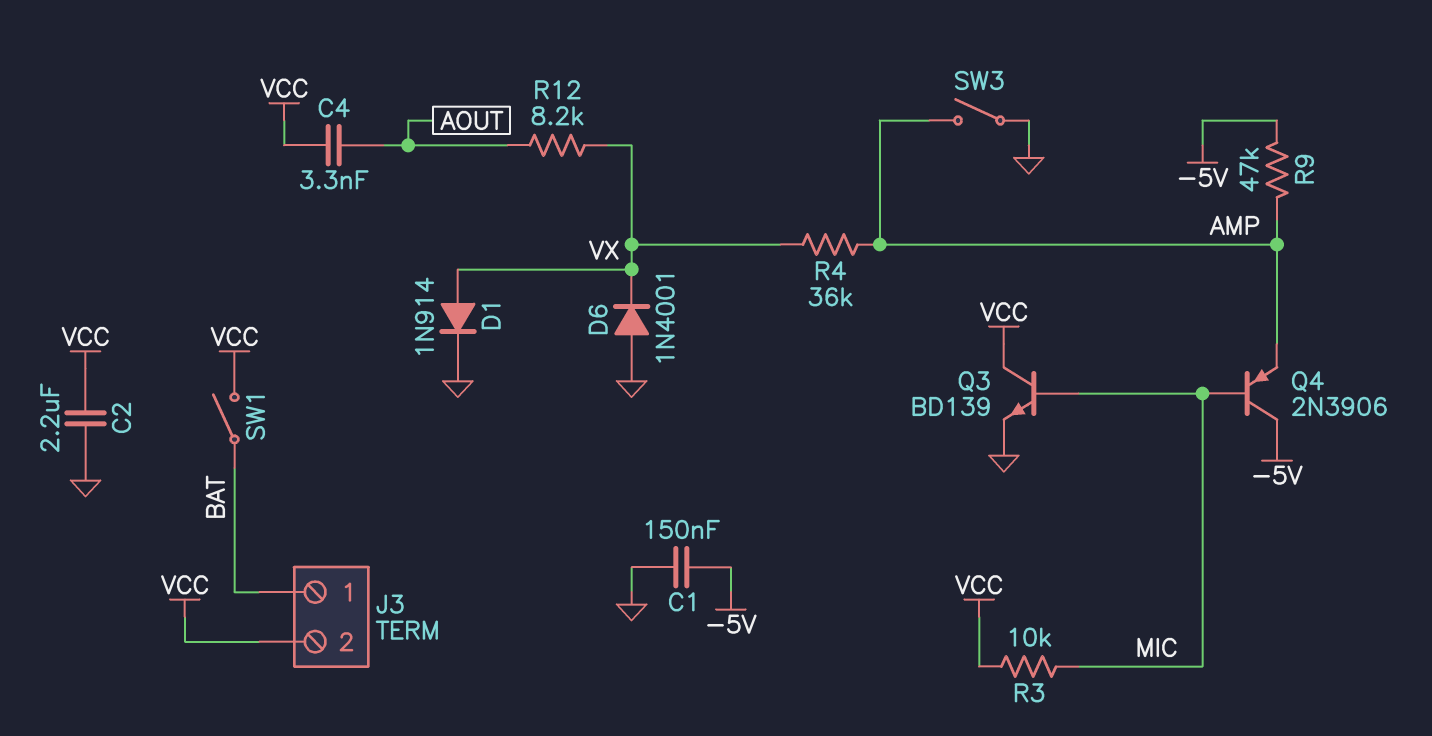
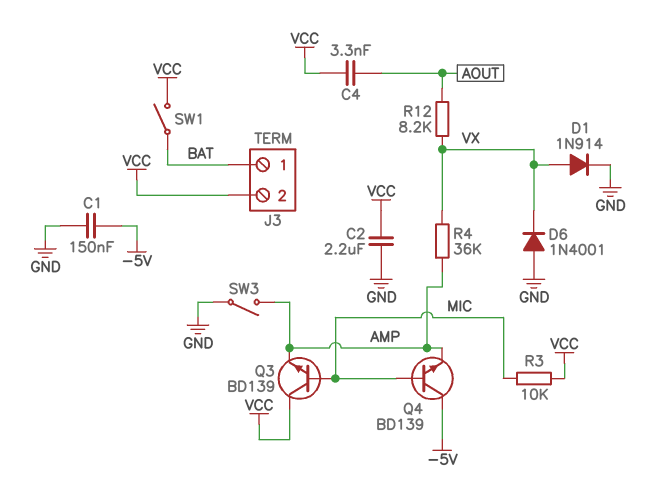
Q3: NPN BD139 (B MIC, C VCC, E GND) -> NPN BD139 (B MIC, C VCC, E AMP)
Q4: PNP 2N3906 (B MIC, C -5V, E AMP) -> NPN BD139 (B MIC, C -5V, E AMP)
R9: 47k (-5V, AMP) -> none

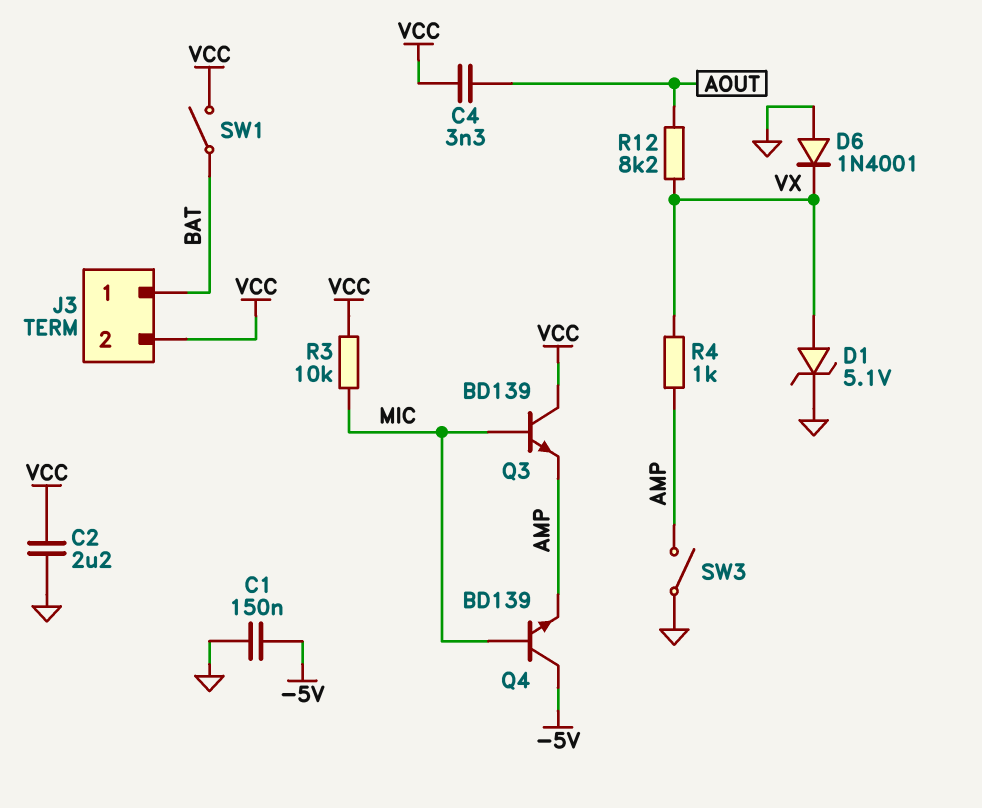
D1: diode 1N914 (A VX, K GND) -> zener 5.1V (A VX, K GND)
R4: 36k (AMP, VX) -> 1k (AMP, VX)

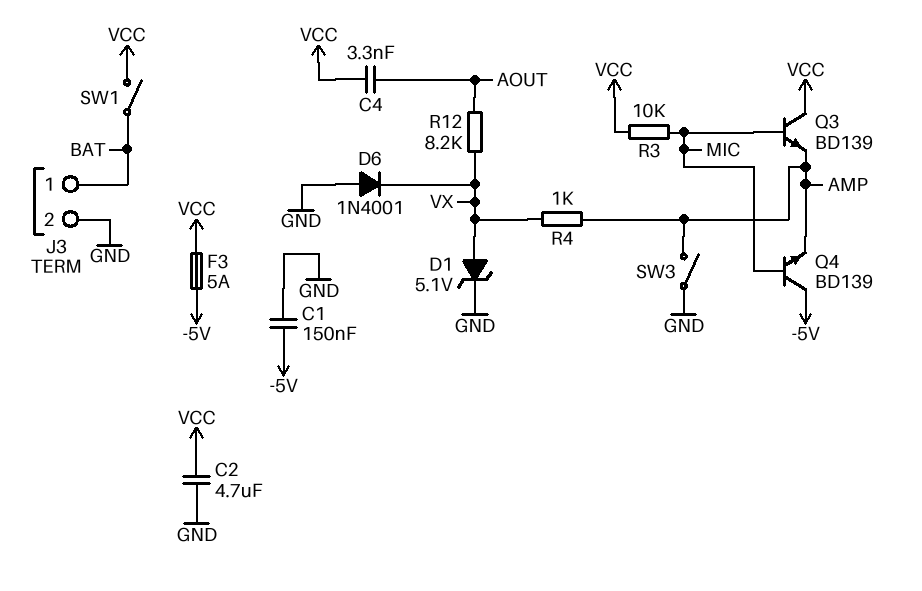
C2: 2.2uF (GND, VCC) -> 4.7uF (GND, VCC)
F3: none -> 5A (-5V, VCC)
J3 pin 2: VCC -> GND

